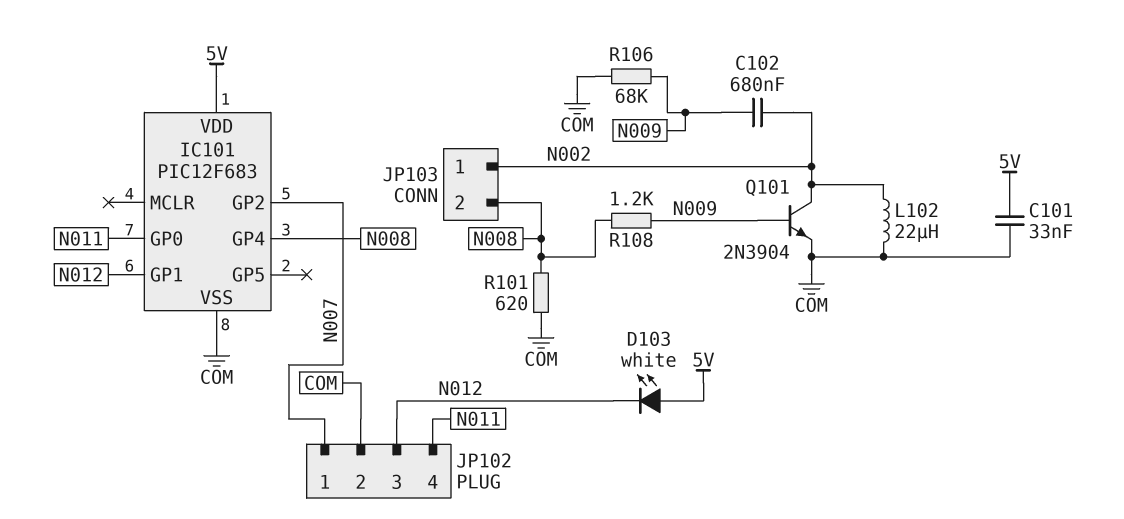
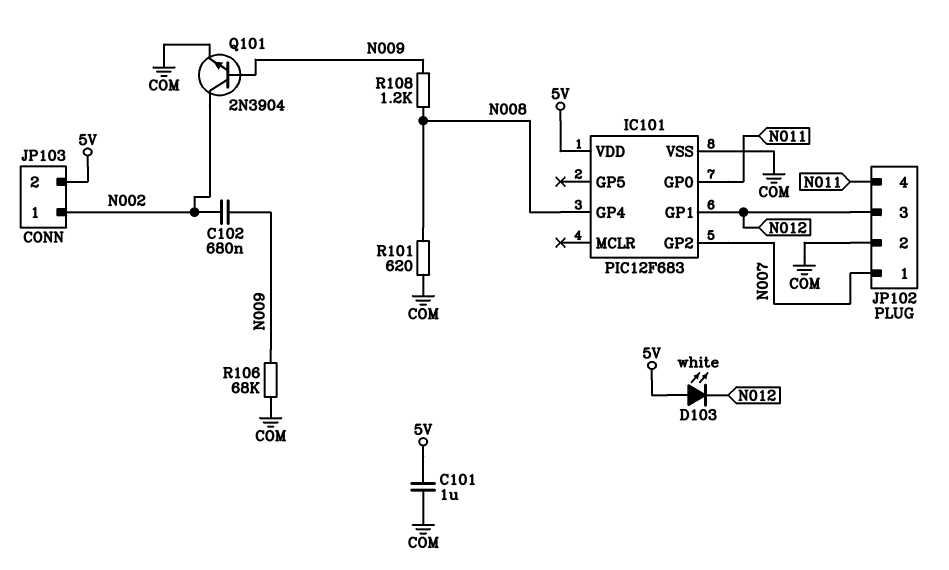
C101: 33nF (5V, COM) -> 1uF (5V, COM)
JP103 pin 2: N008 -> 5V
L102: 22uH (COM, N002) -> none

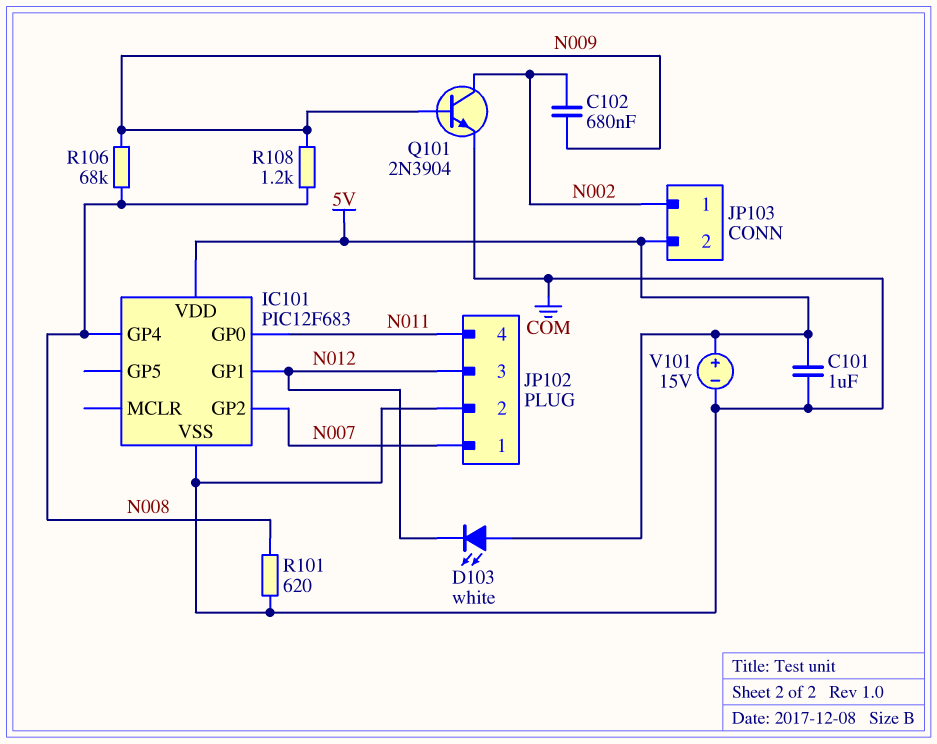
R106: 68k (COM, N009) -> 68k (N008, N009)
V101: none -> 15V (plus 5V, minus COM)

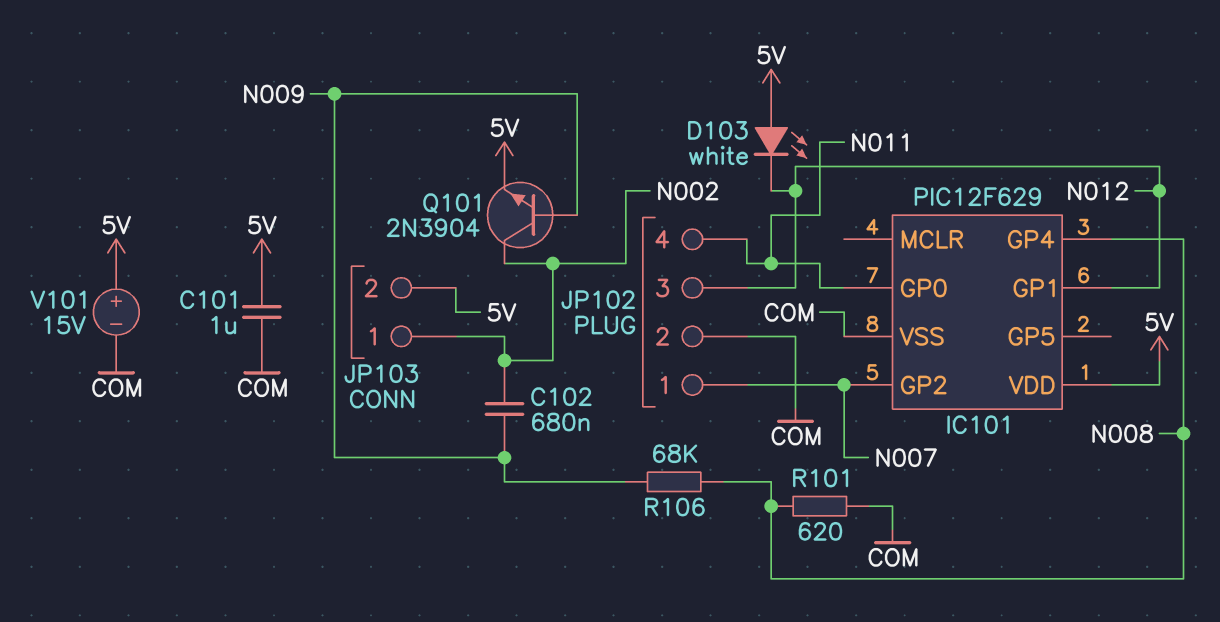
IC101: PIC12F683 -> PIC12F629
Q101: NPN 2N3904 (B N009, C N002, E COM) -> NPN 2N3904 (B N009, C N002, E 5V)
R108: 1.2k (N008, N009) -> none

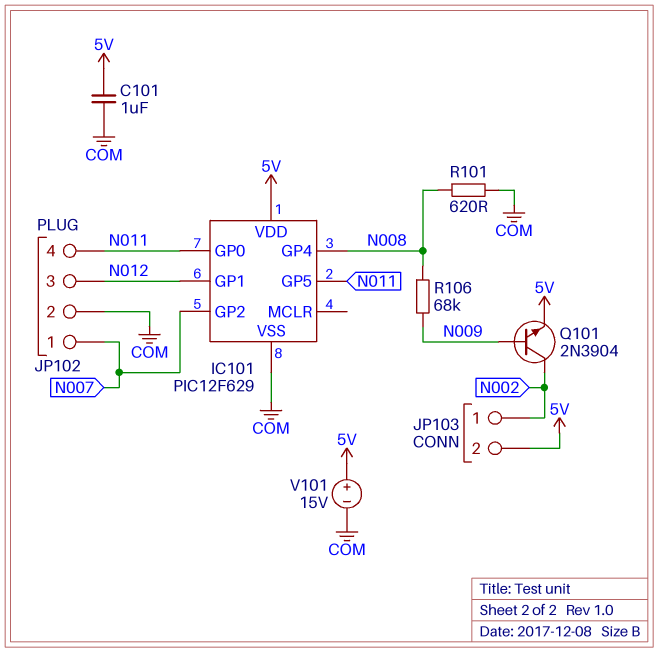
C102: 680nF (N002, N009) -> none
D103: LED white (A 5V, K N012) -> none
IC101 pin GP5: none -> N011

